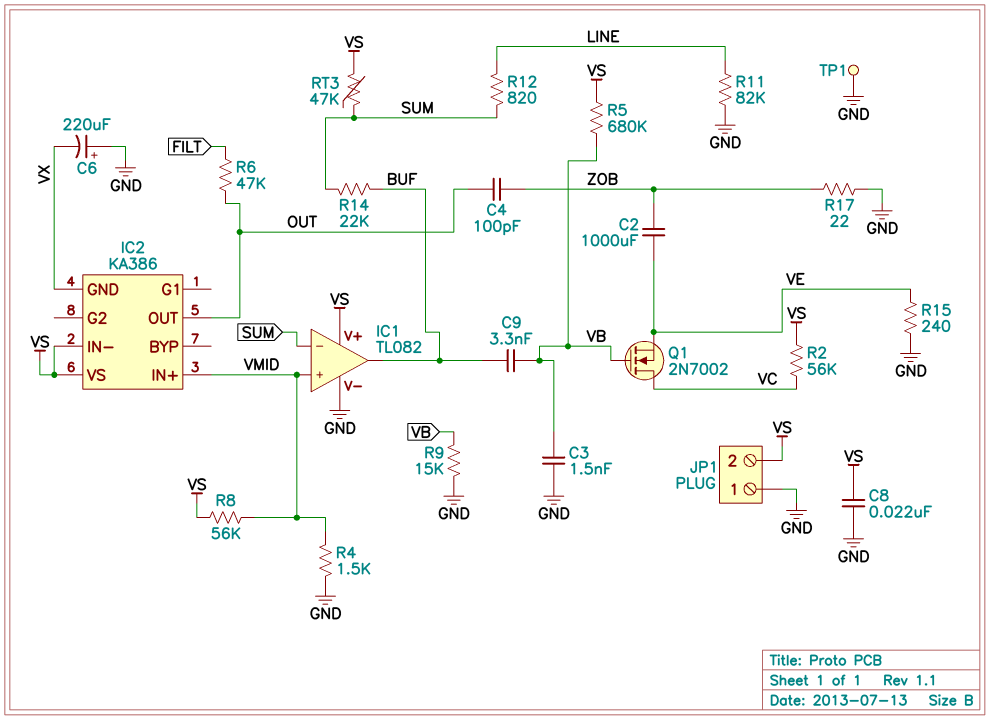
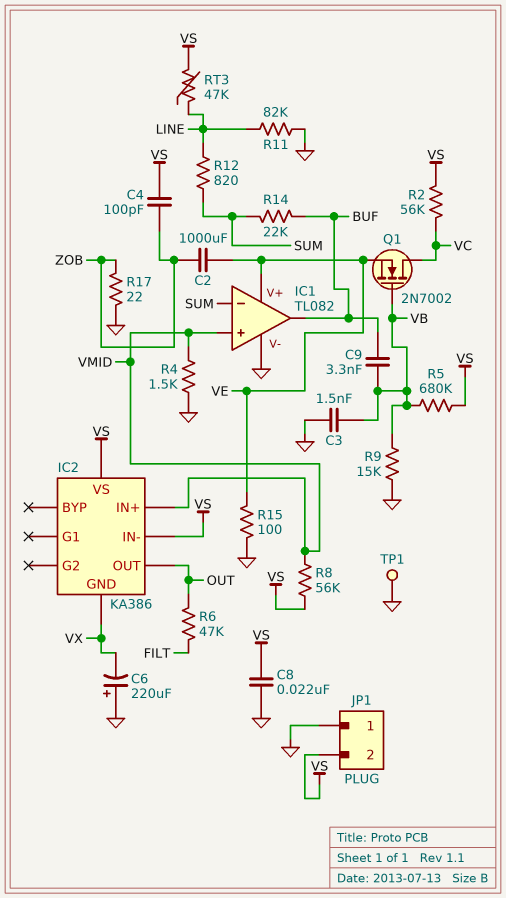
C4: 100pF (OUT, ZOB) -> 100pF (VS, ZOB)
IC1 pin V+: VS -> VE
R15: 240 (GND, VE) -> 100 (GND, VE)
RT3: 47k (SUM, VS) -> 47k (LINE, VS)

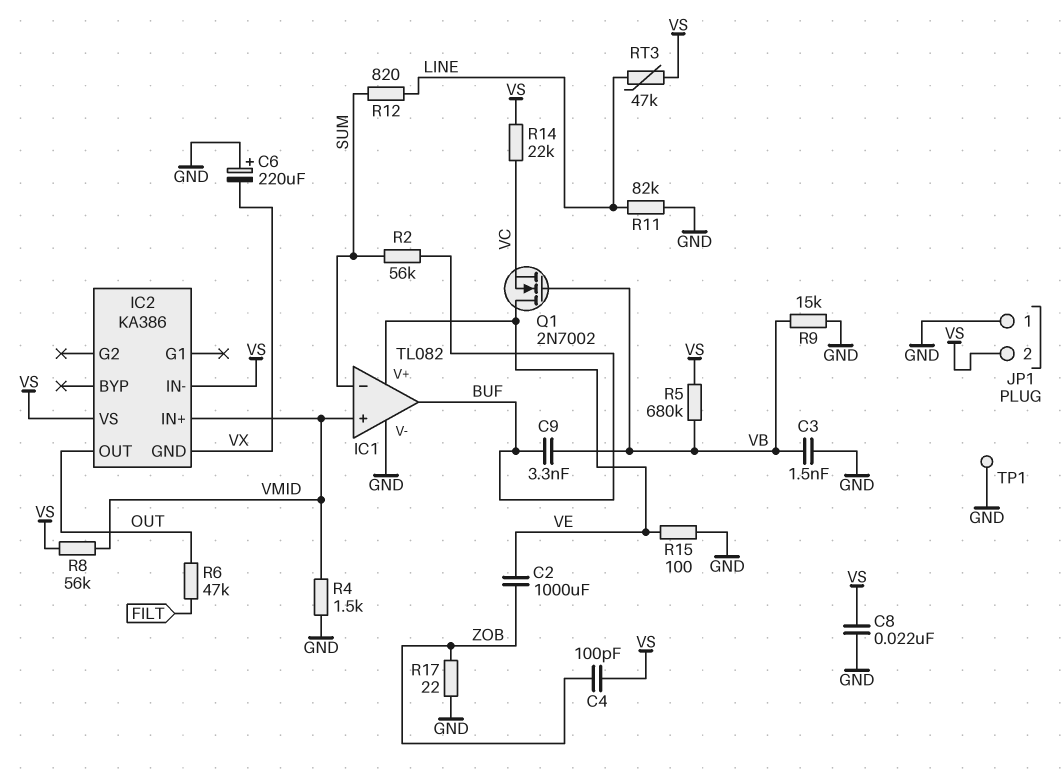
Q1: NMOS 2N7002 (G VB, D VC, S VE) -> NMOS 2N7002 (G VB, D VE, S VC)
R2: 56k (VC, VS) -> 56k (BUF, SUM)
R14: 22k (BUF, SUM) -> 22k (VC, VS)

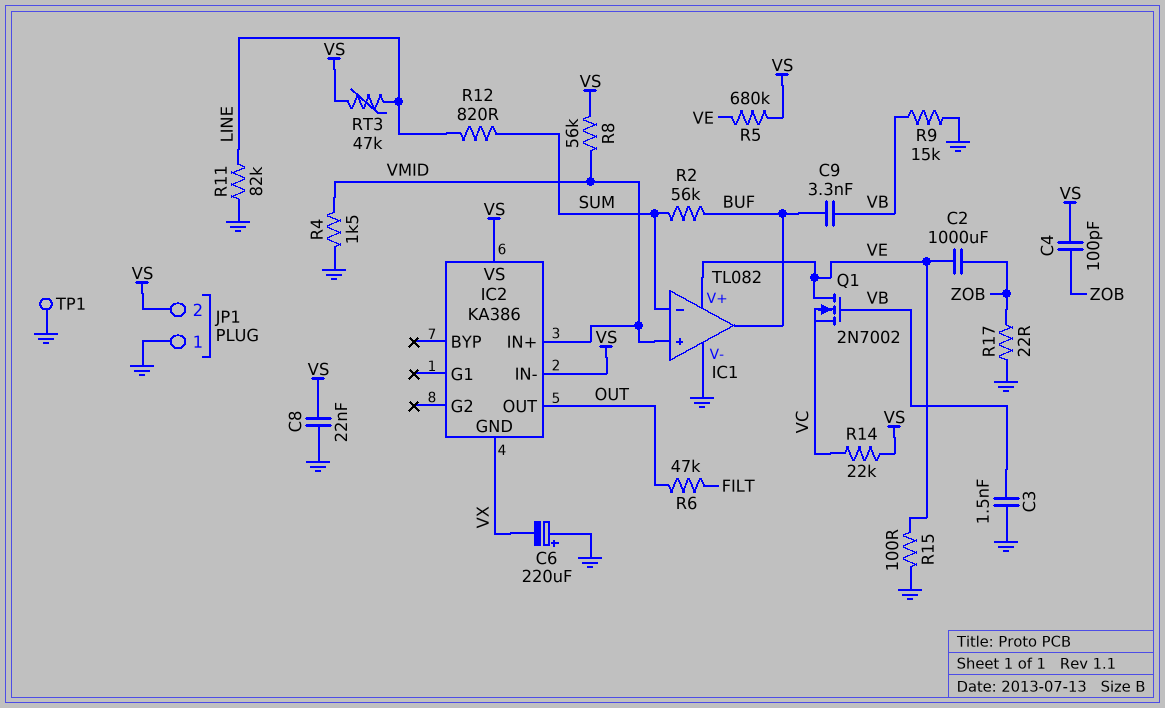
R5: 680k (VB, VS) -> 680k (VE, VS)

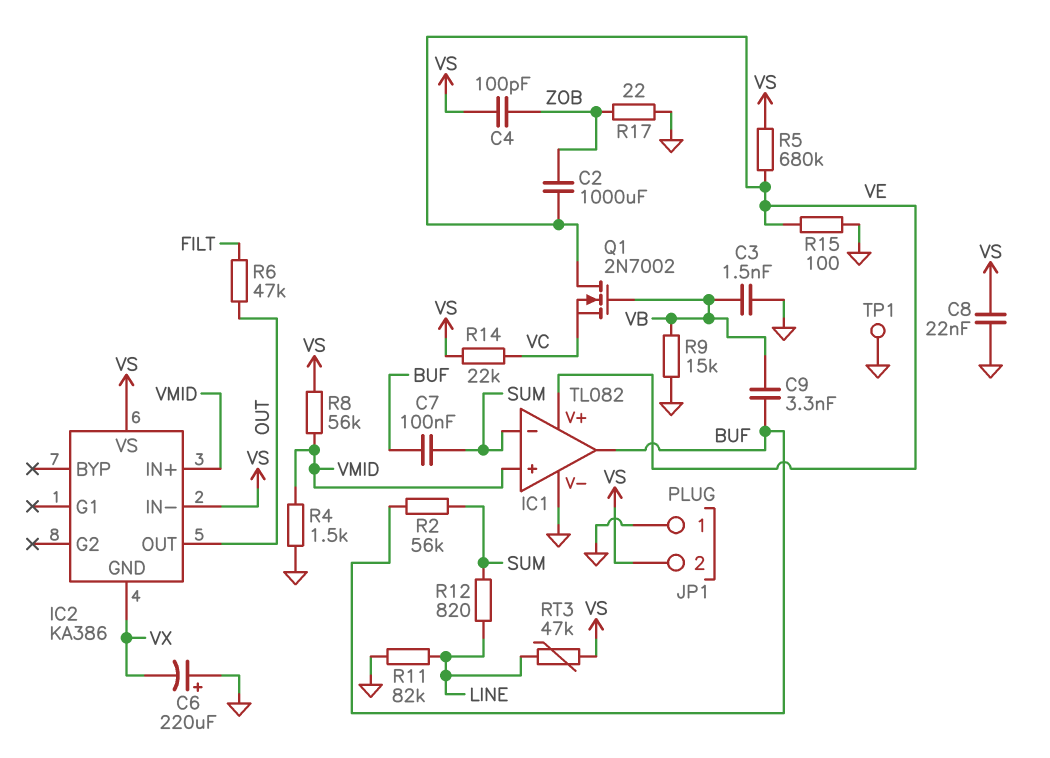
C7: none -> 100nF (BUF, SUM)

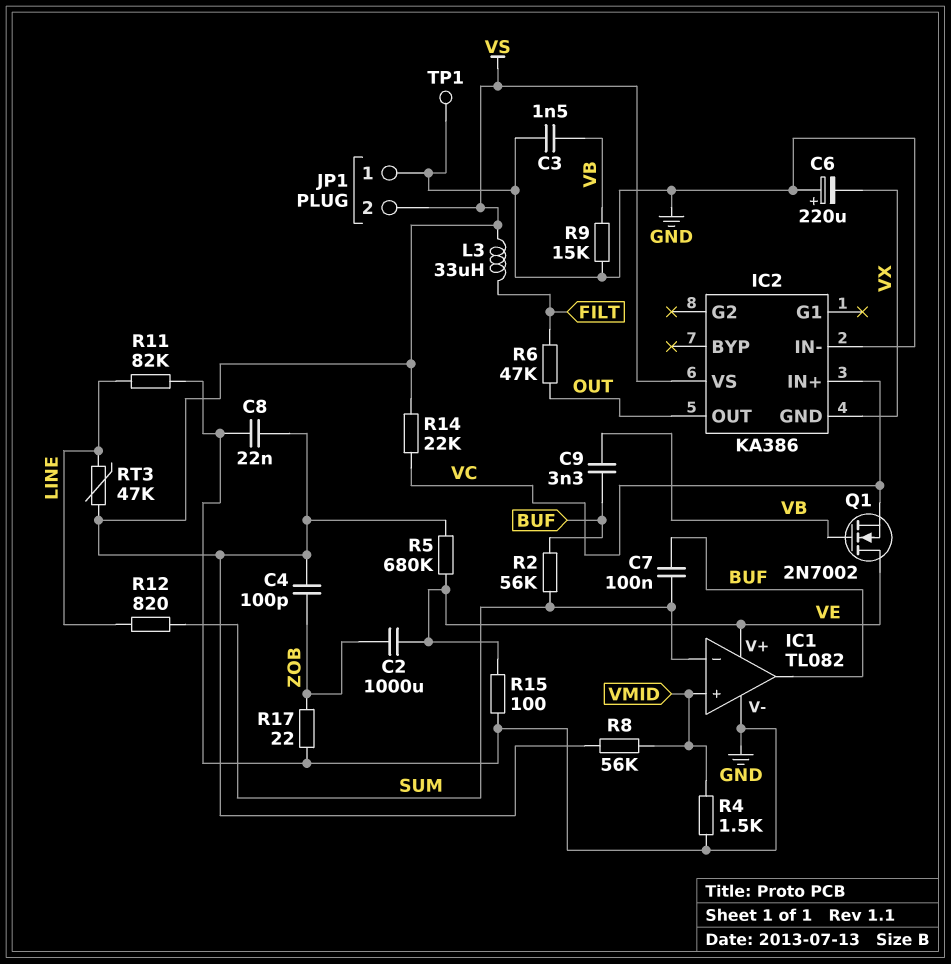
IC2 pin IN+: VMID -> VC
IC2 pin IN-: VS -> GND
L3: none -> 33uH (FILT, VS)

